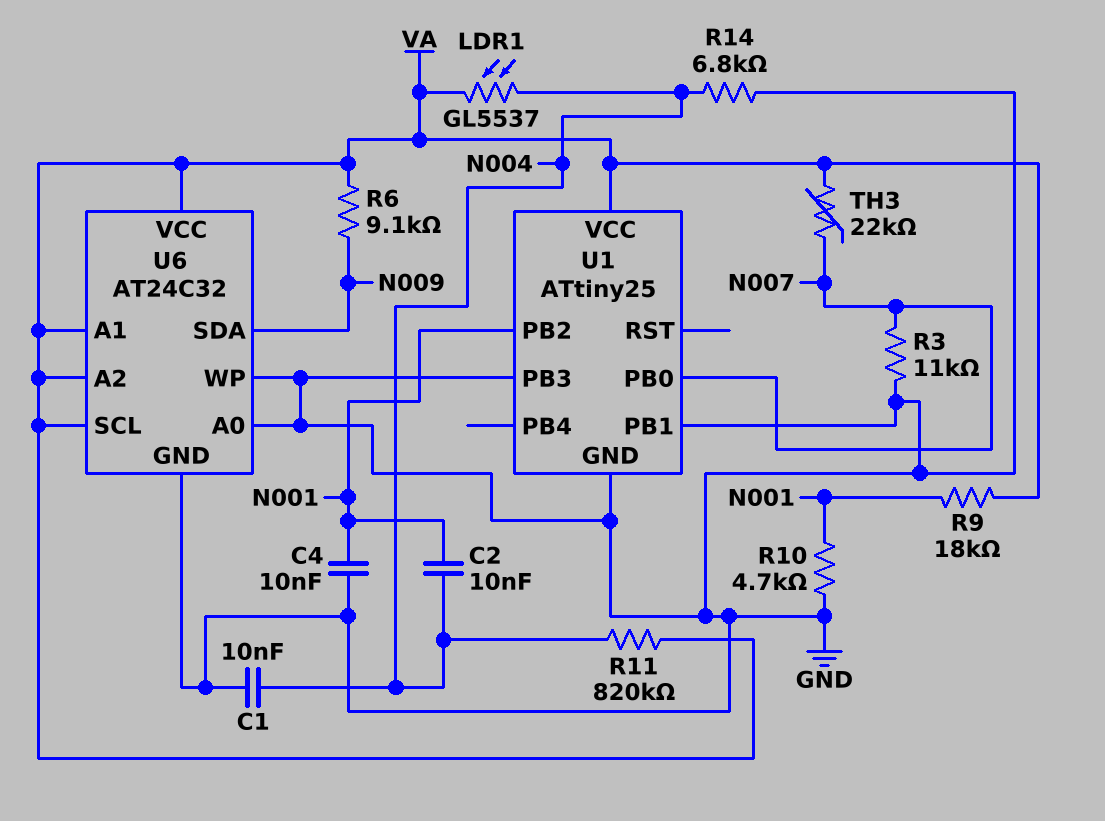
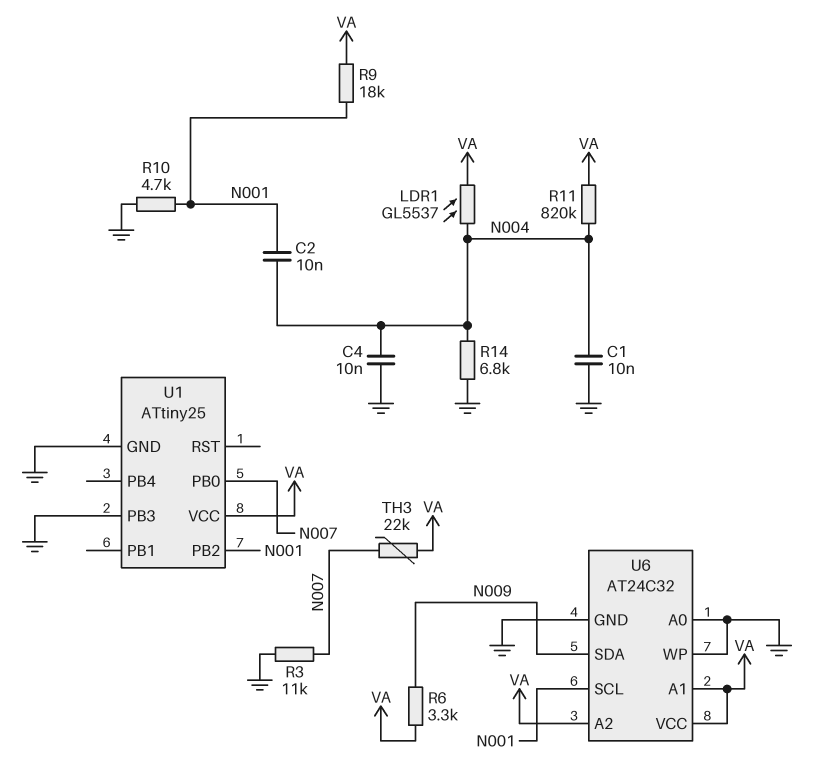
C4: 10nF (GND, N001) -> 10nF (GND, N004)
R6: 9.1k (N009, VA) -> 3.3k (N009, VA)
U1 pin PB1: GND -> none
U6 pin SCL: VA -> N001

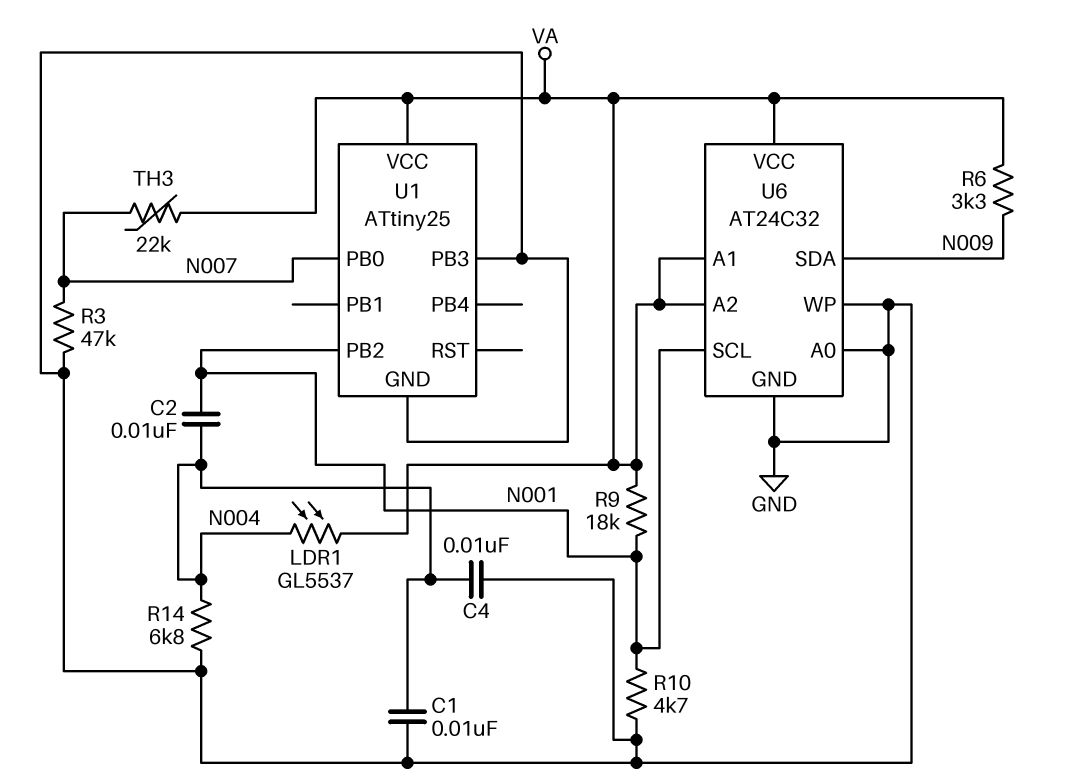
R3: 11k (GND, N007) -> 47k (GND, N007)
R11: 820k (N004, VA) -> none

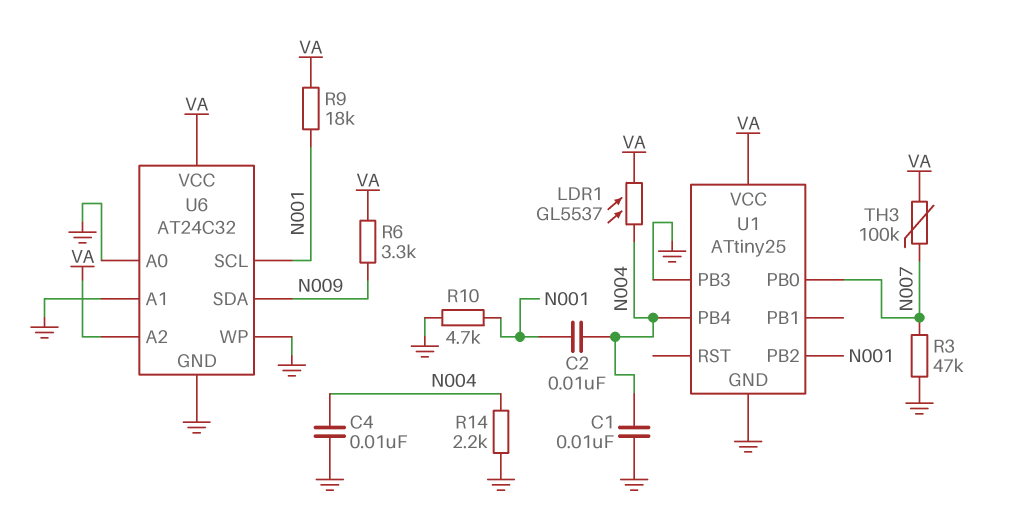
R14: 6.8k (GND, N004) -> 2.2k (GND, N004)
TH3: 22k (N007, VA) -> 100k (N007, VA)
U1 pin PB4: none -> N004
U6 pin A1: VA -> GND

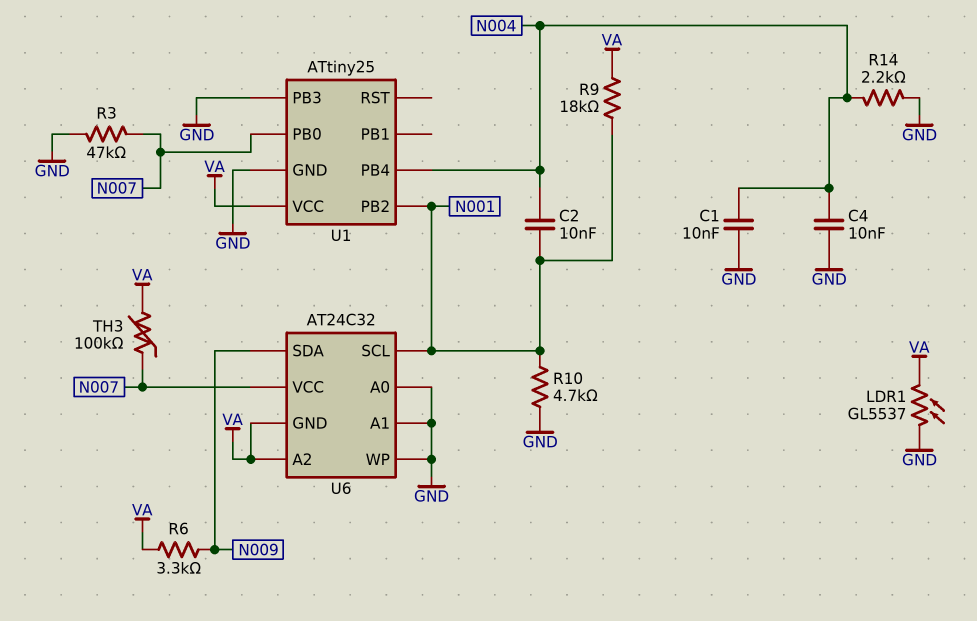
LDR1: GL5537 (N004, VA) -> GL5537 (GND, VA)
U6 pin GND: GND -> VA
U6 pin VCC: VA -> N007

